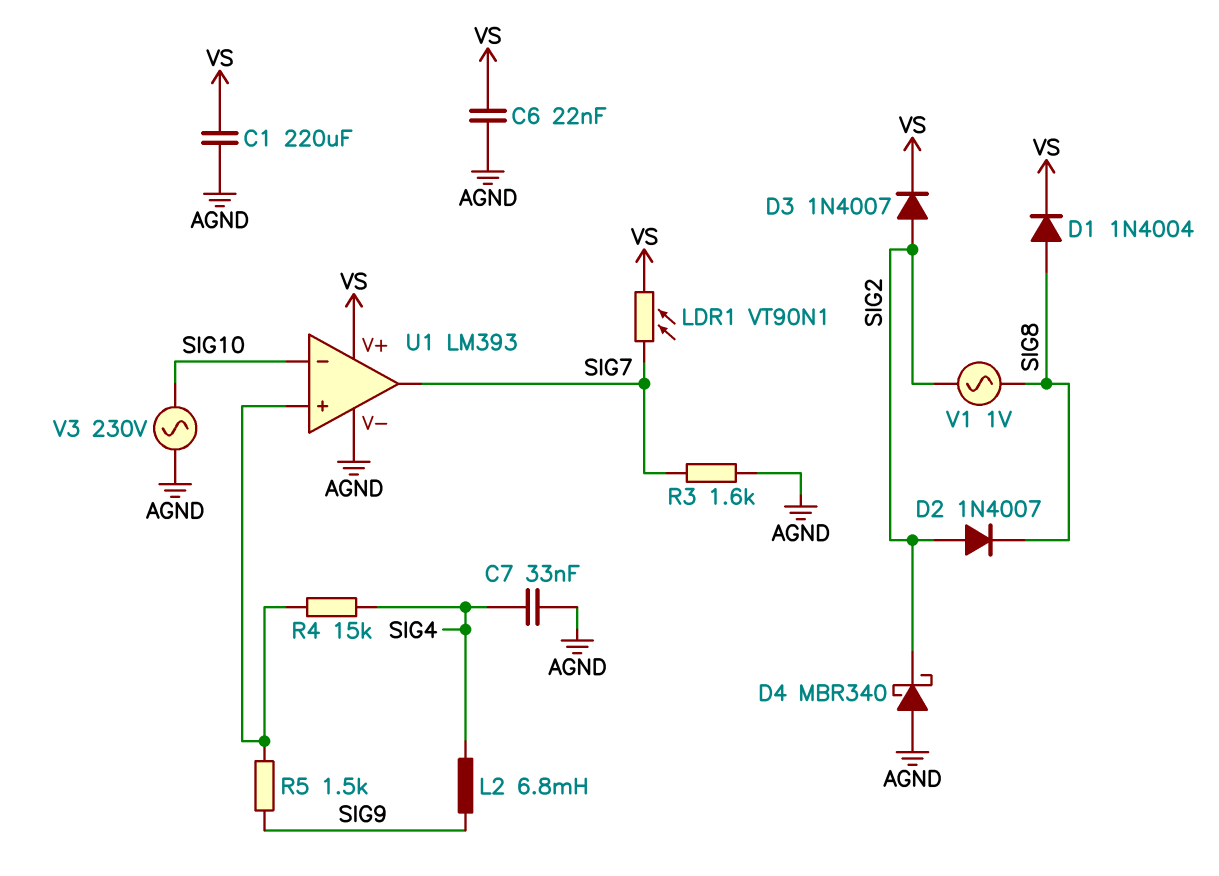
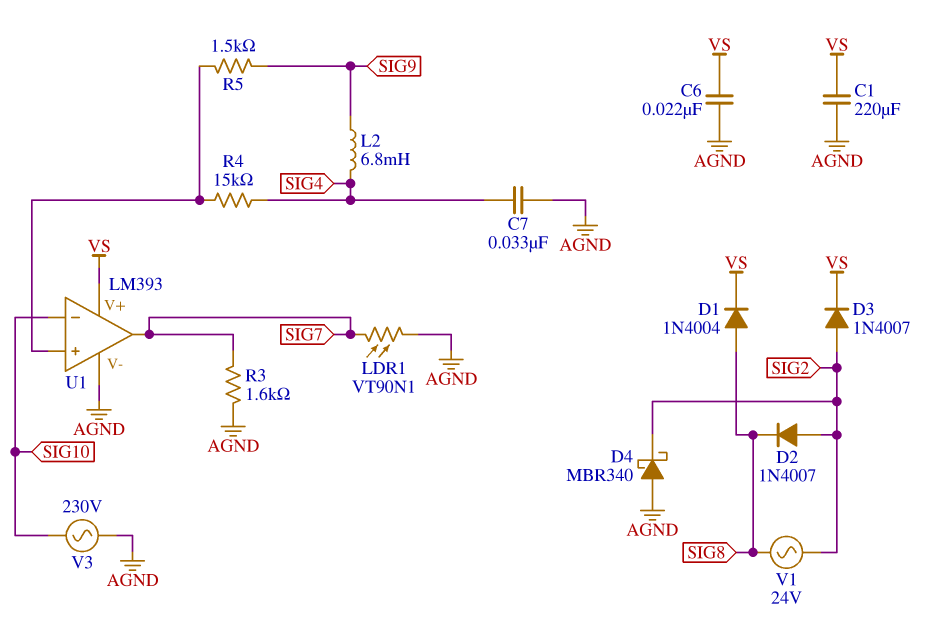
LDR1: VT90N1 (SIG7, VS) -> VT90N1 (AGND, SIG7)
V1: AC 1V (SIG2, SIG8) -> AC 24V (SIG2, SIG8)

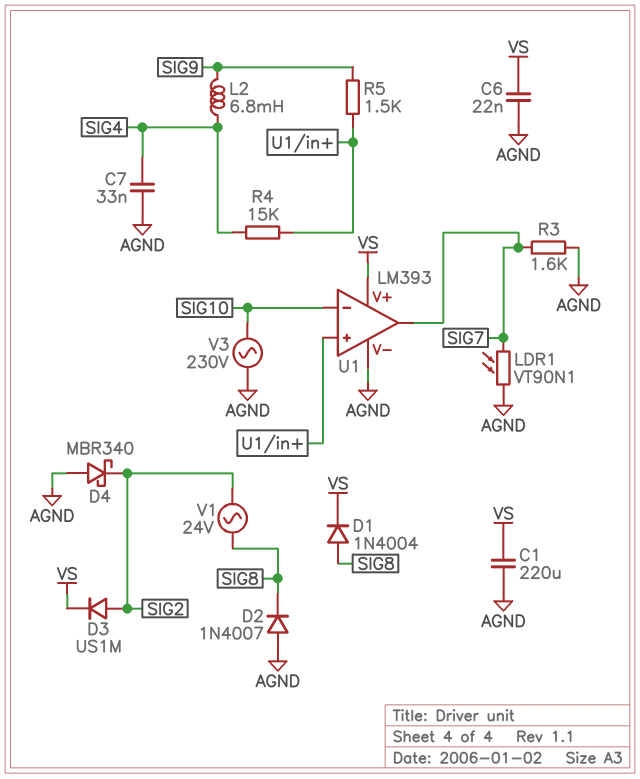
D2: diode 1N4007 (A SIG2, K SIG8) -> diode 1N4007 (A AGND, K SIG8)
D3: diode 1N4007 (A SIG2, K VS) -> diode US1M (A SIG2, K VS)

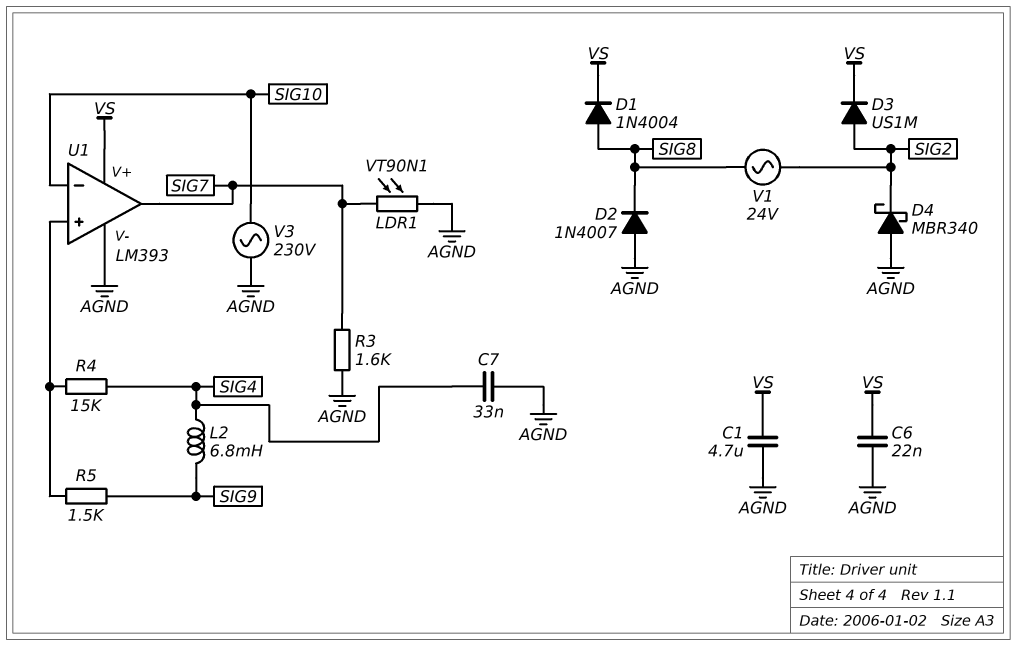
C1: 220uF (AGND, VS) -> 4.7uF (AGND, VS)

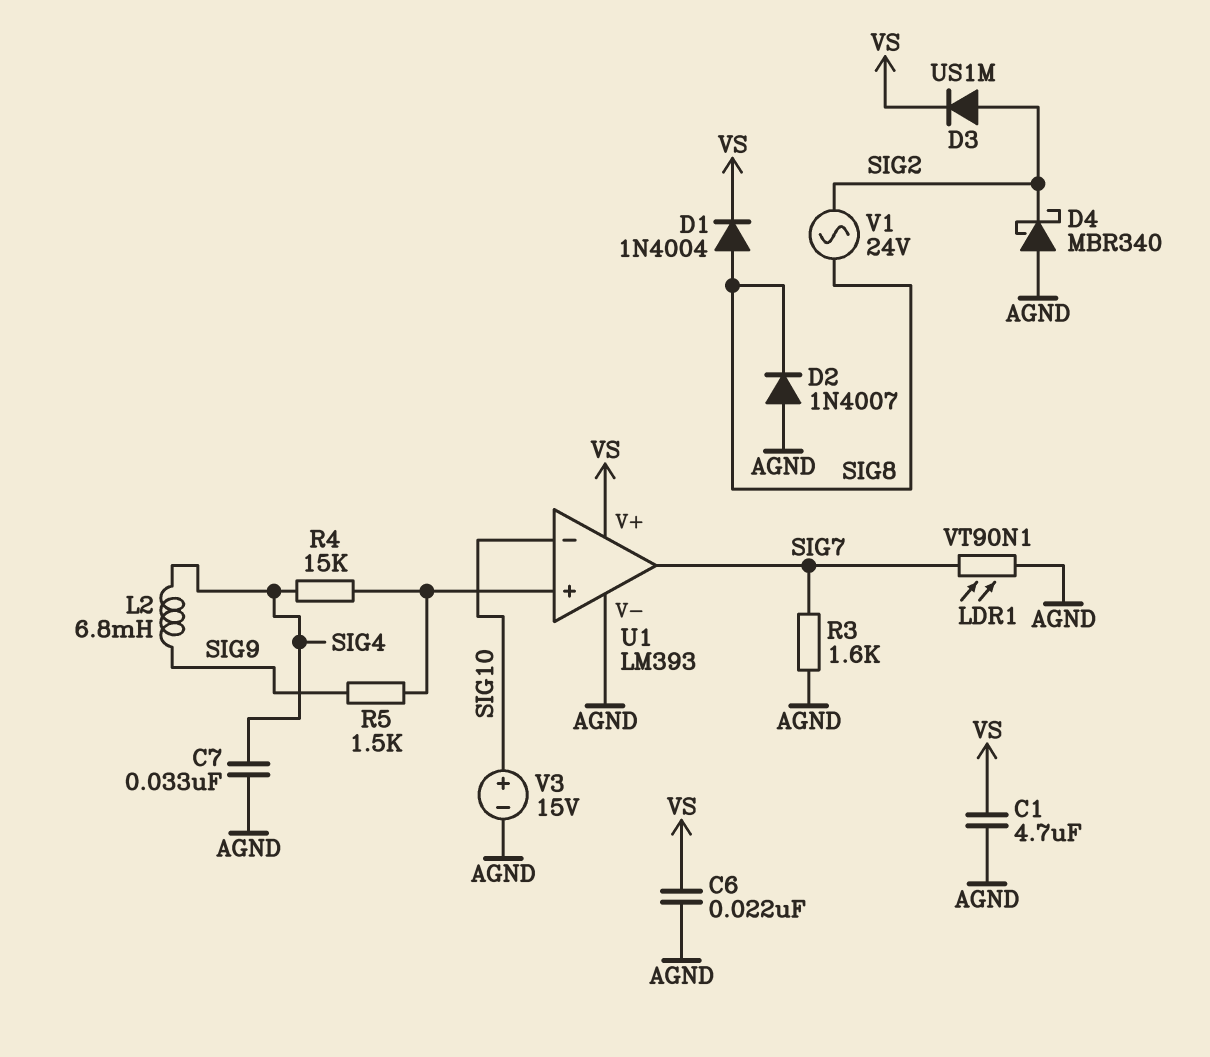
V3: AC 230V (AGND, SIG10) -> 15V (plus SIG10, minus AGND)

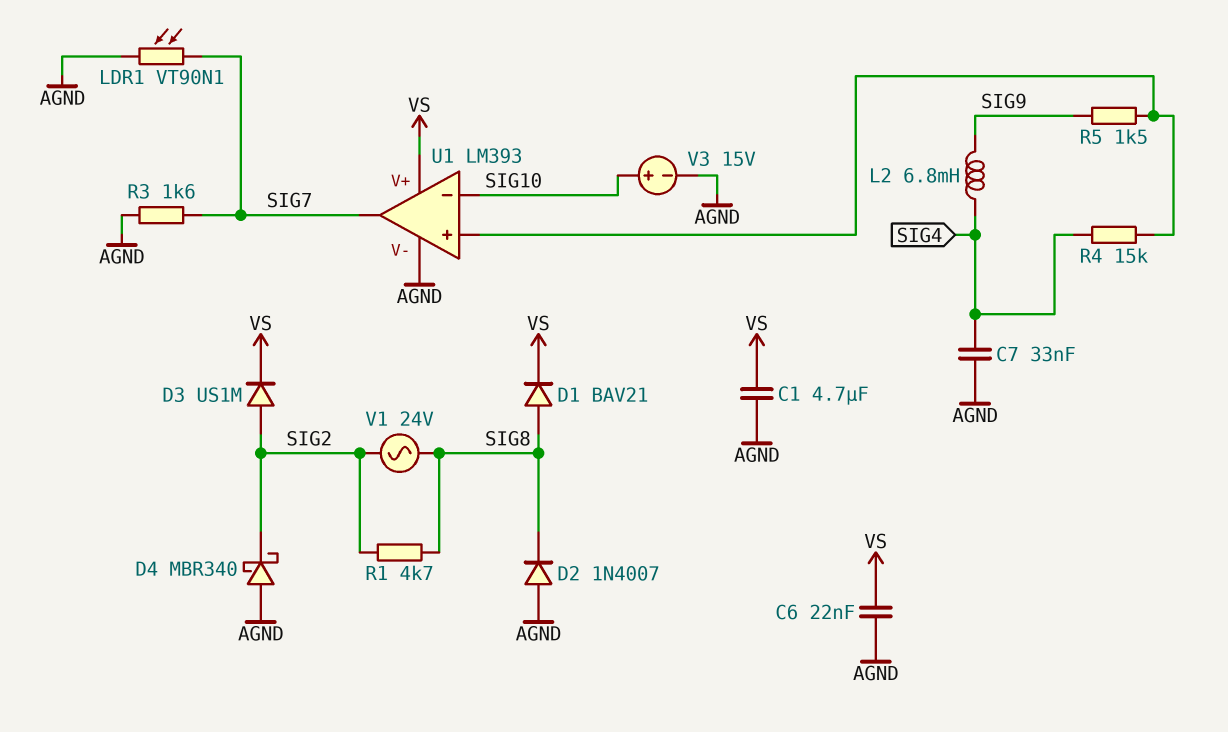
D1: diode 1N4004 (A SIG8, K VS) -> diode BAV21 (A SIG8, K VS)
R1: none -> 4.7k (SIG2, SIG8)

